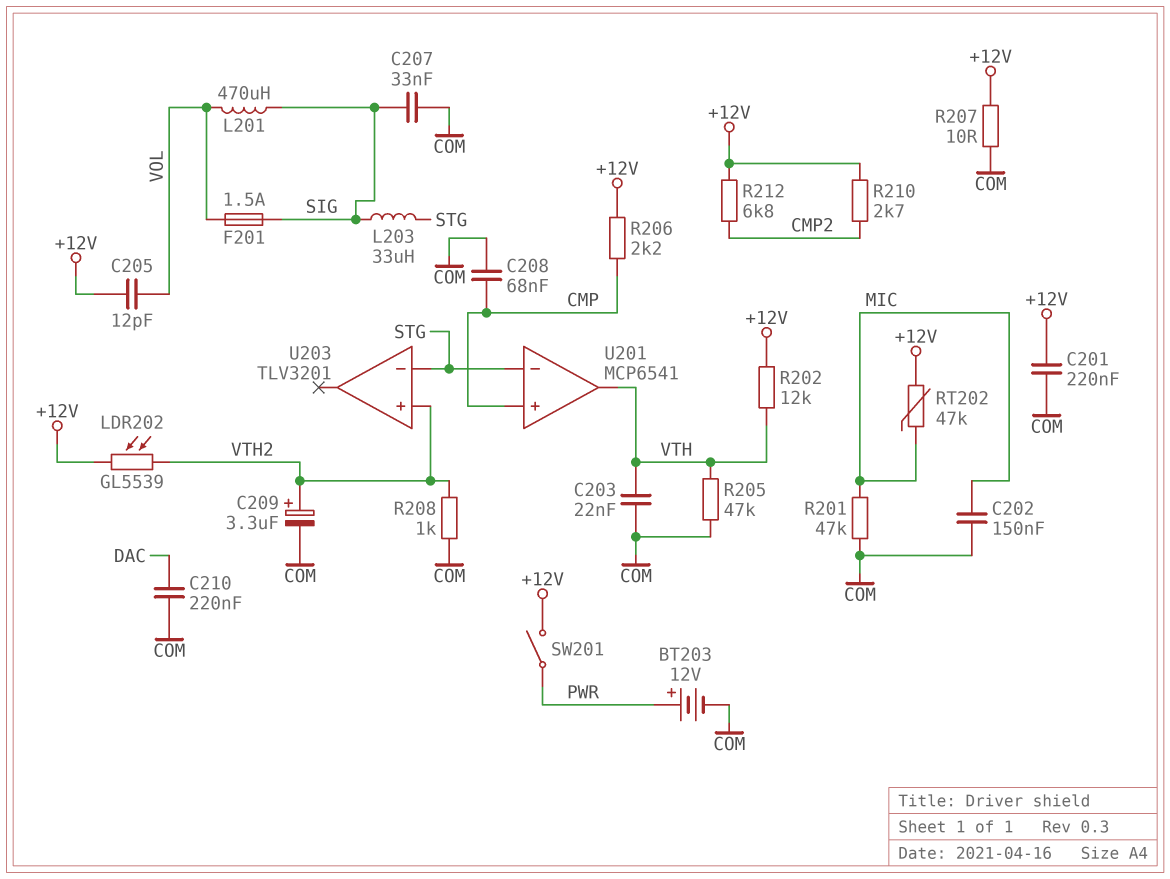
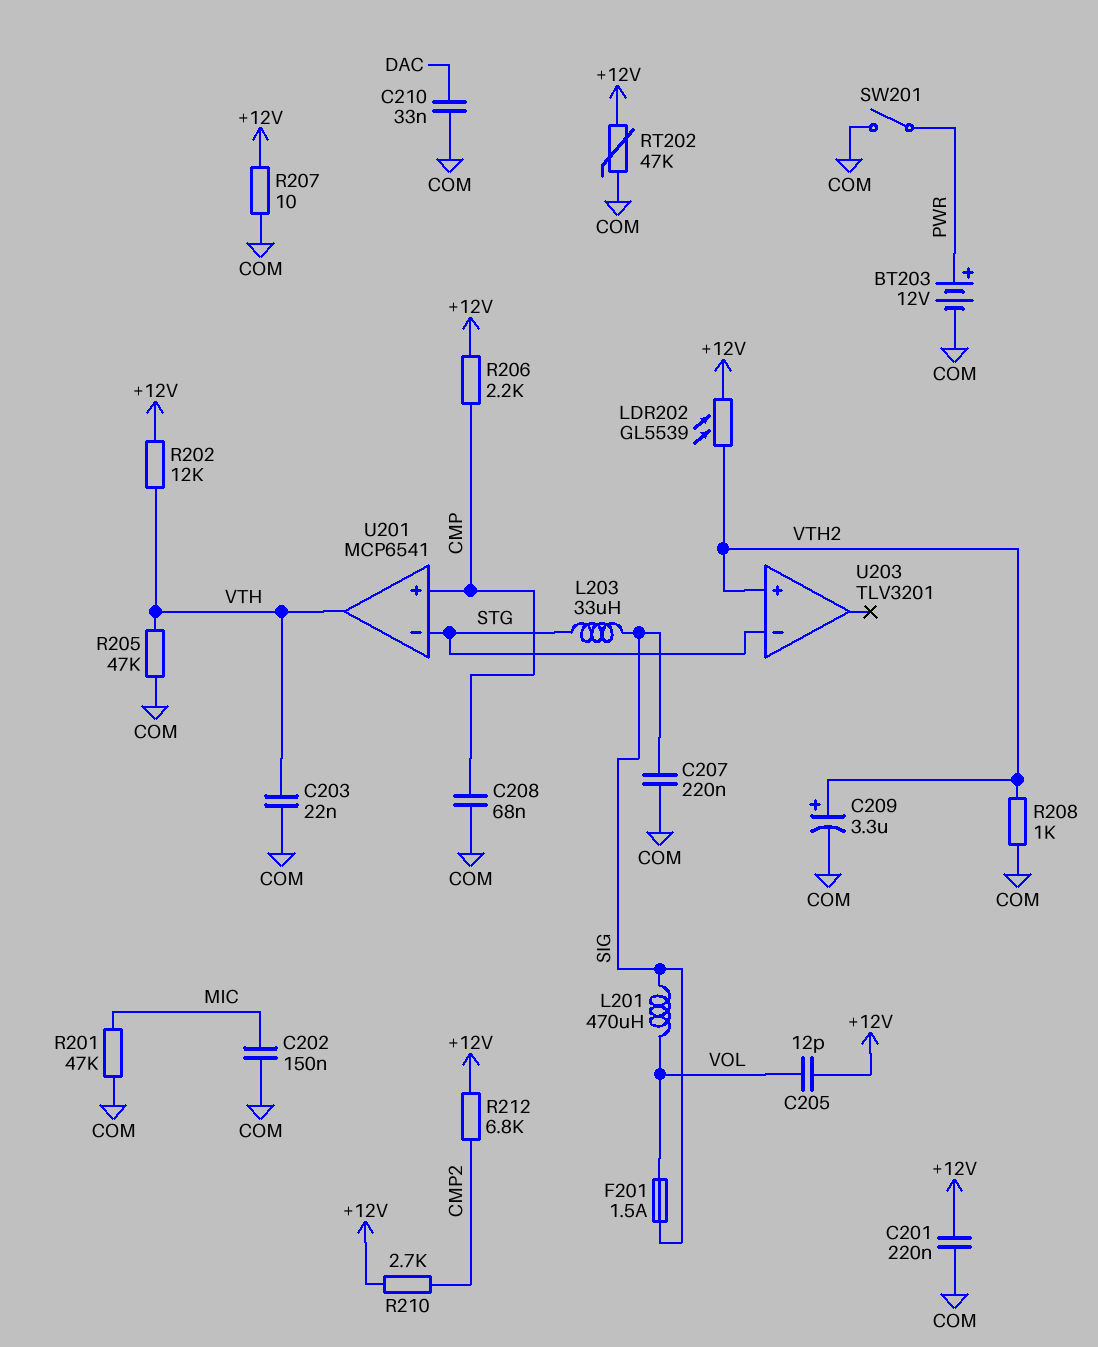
C207: 33nF (COM, SIG) -> 220nF (COM, SIG)
C210: 220nF (COM, DAC) -> 33nF (COM, DAC)
RT202: 47k (+12V, MIC) -> 47k (+12V, COM)
SW201: switch (+12V, PWR) -> switch (COM, PWR)

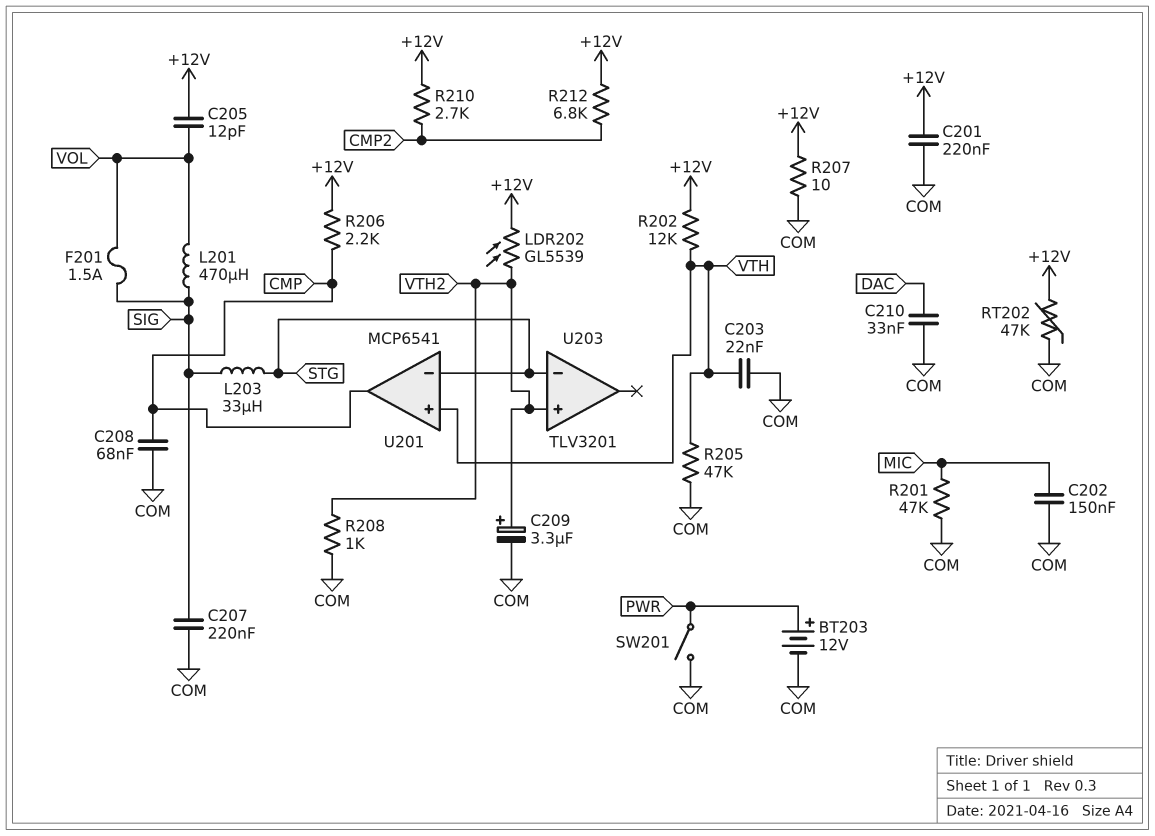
U201 pin in+: CMP -> VTH
U201 pin out: VTH -> CMP

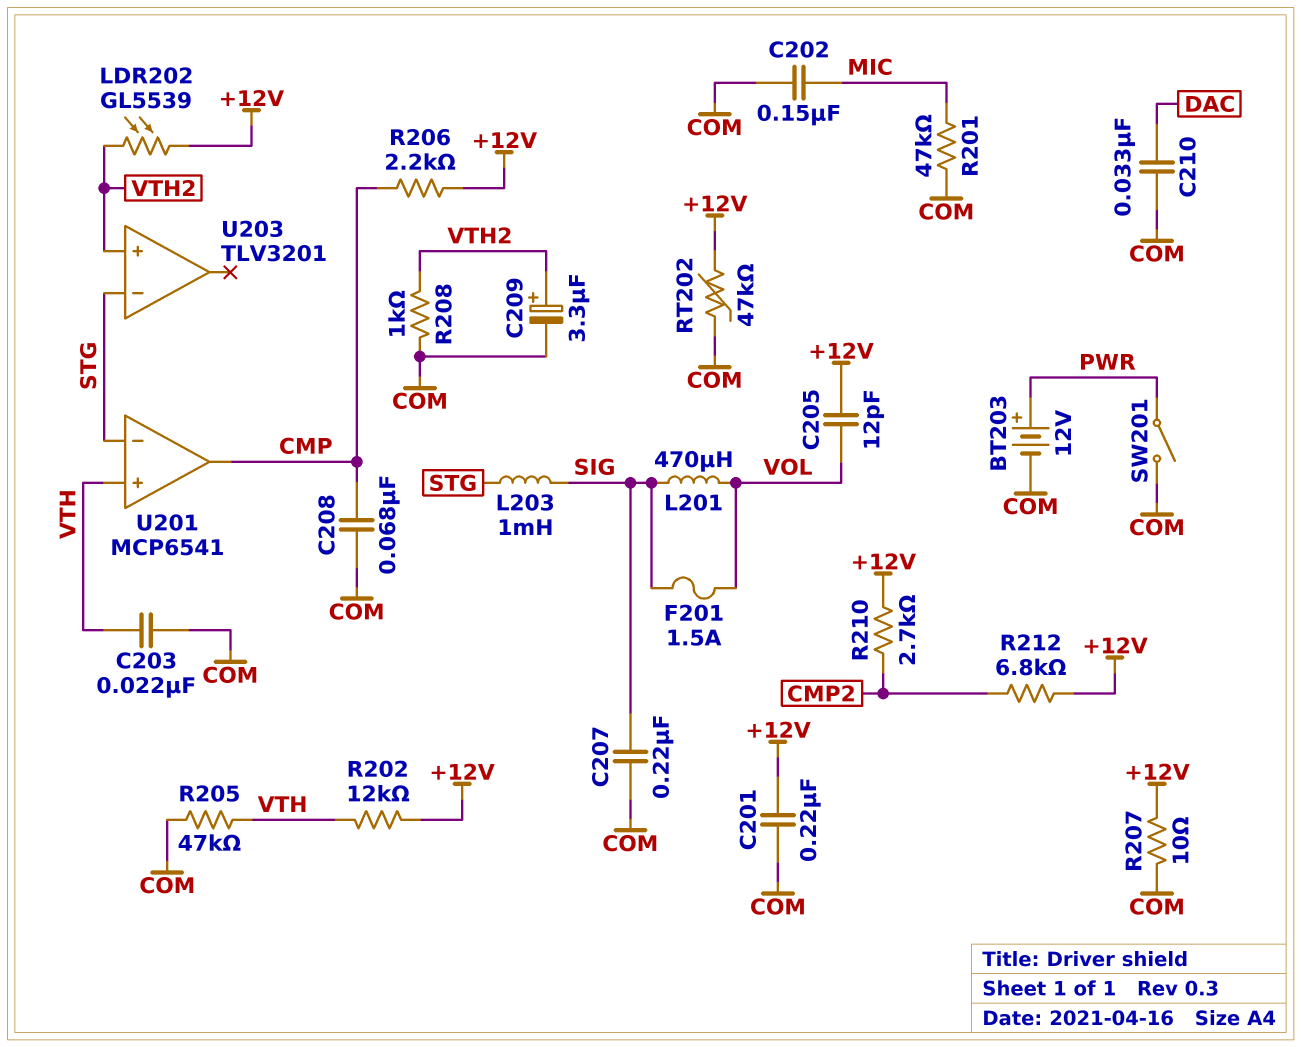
L203: 33uH (SIG, STG) -> 1mH (SIG, STG)

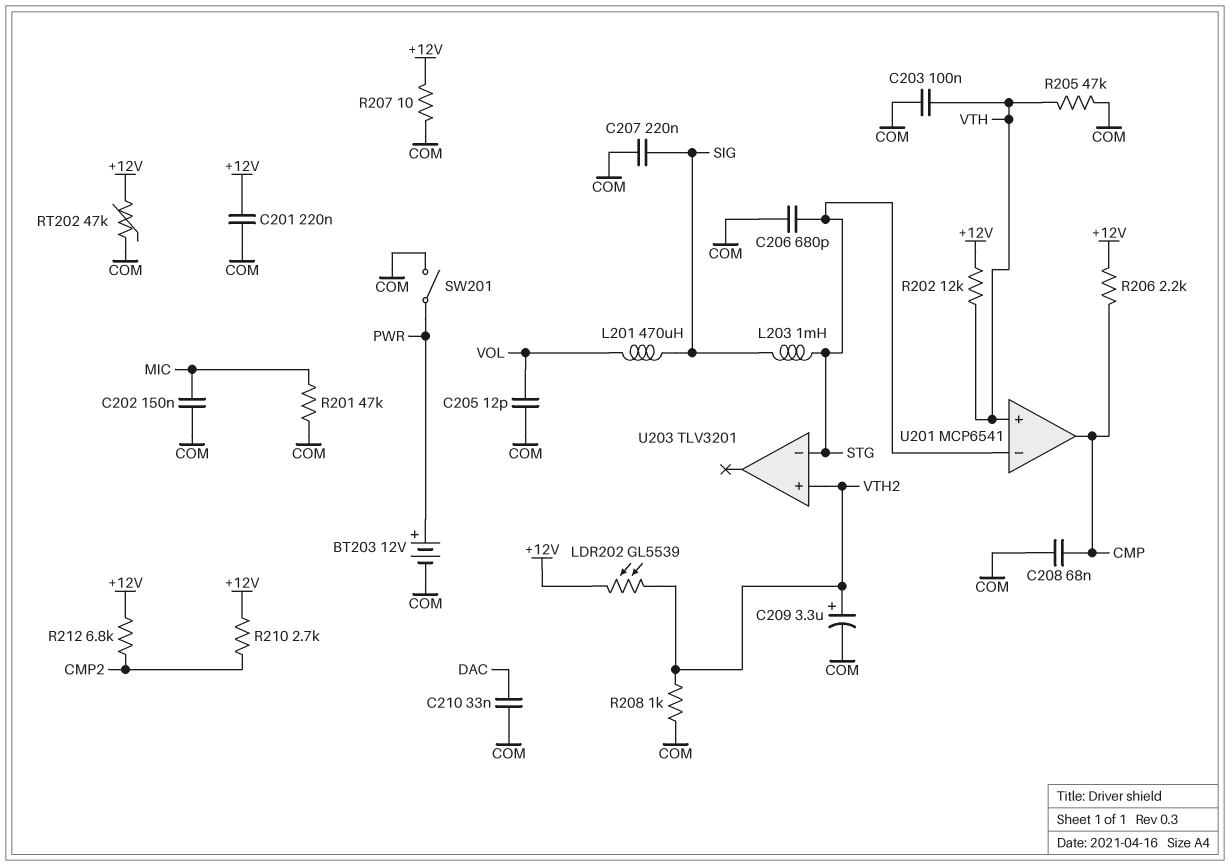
C203: 22nF (COM, VTH) -> 100nF (COM, VTH)
C205: 12pF (+12V, VOL) -> 12pF (COM, VOL)
C206: none -> 680pF (COM, STG)
F201: 1.5A (SIG, VOL) -> none

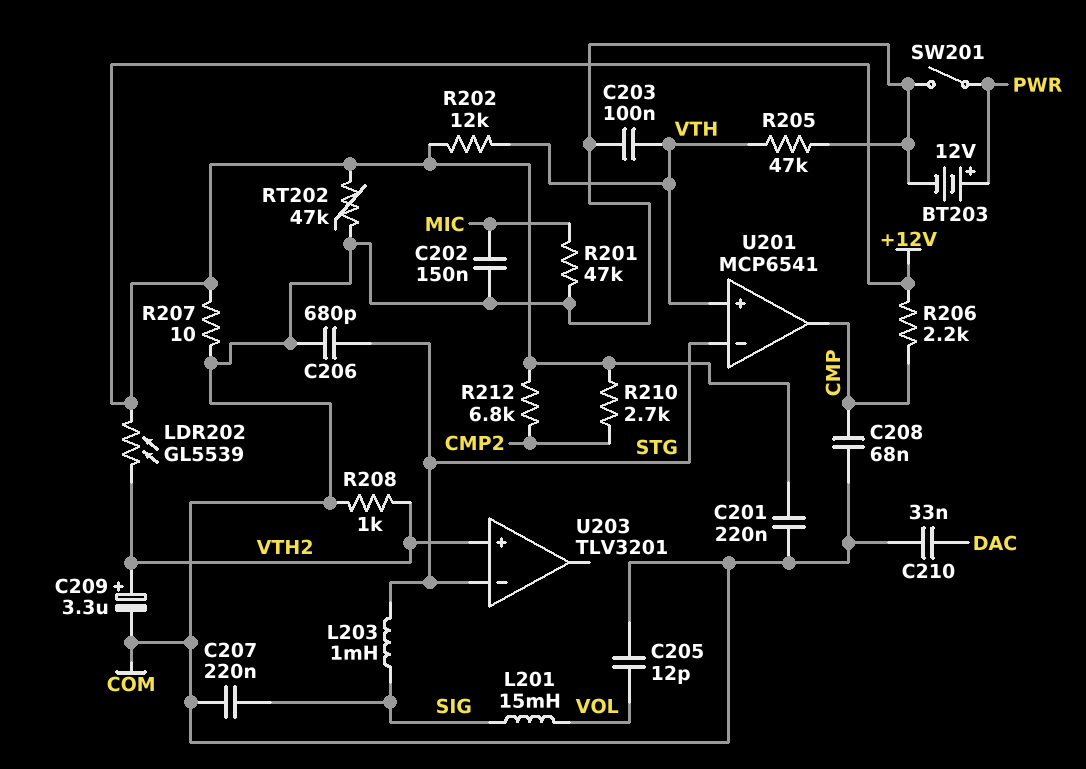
L201: 470uH (SIG, VOL) -> 15mH (SIG, VOL)

